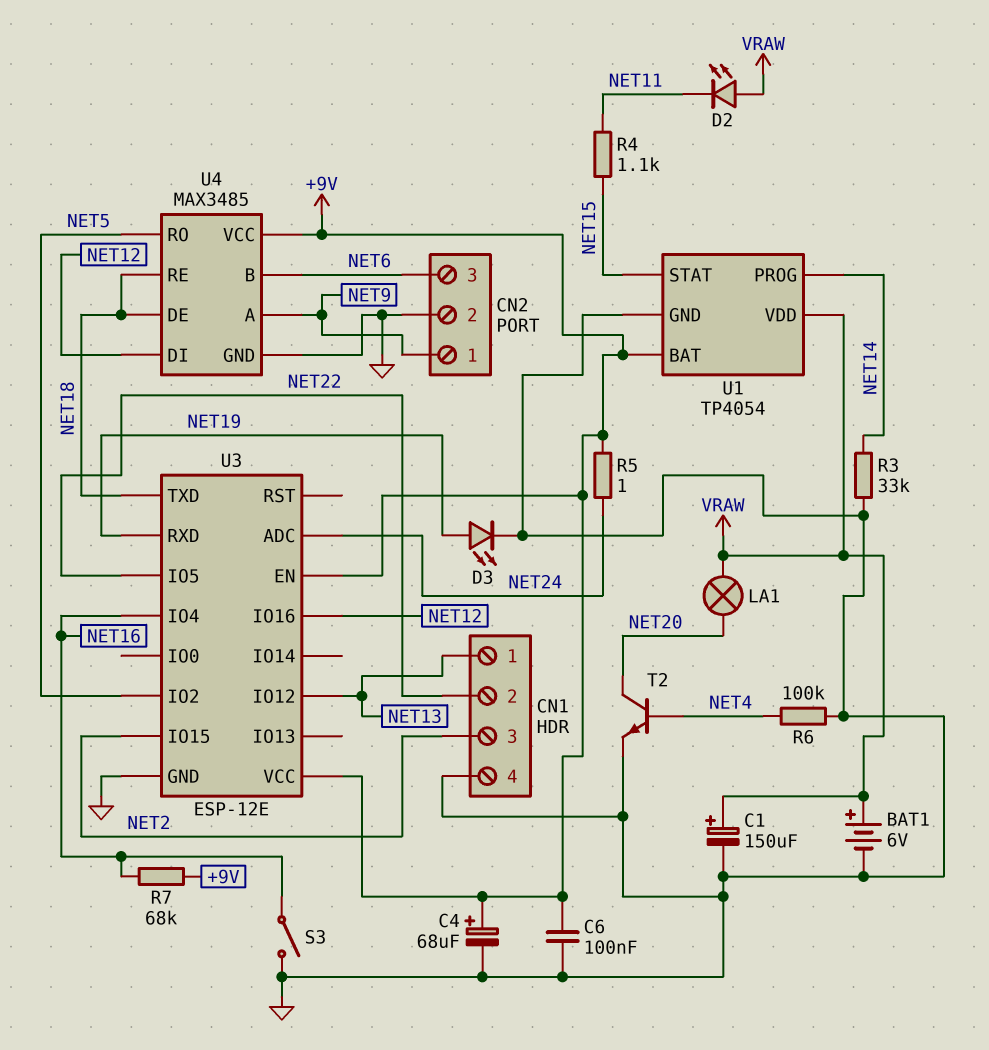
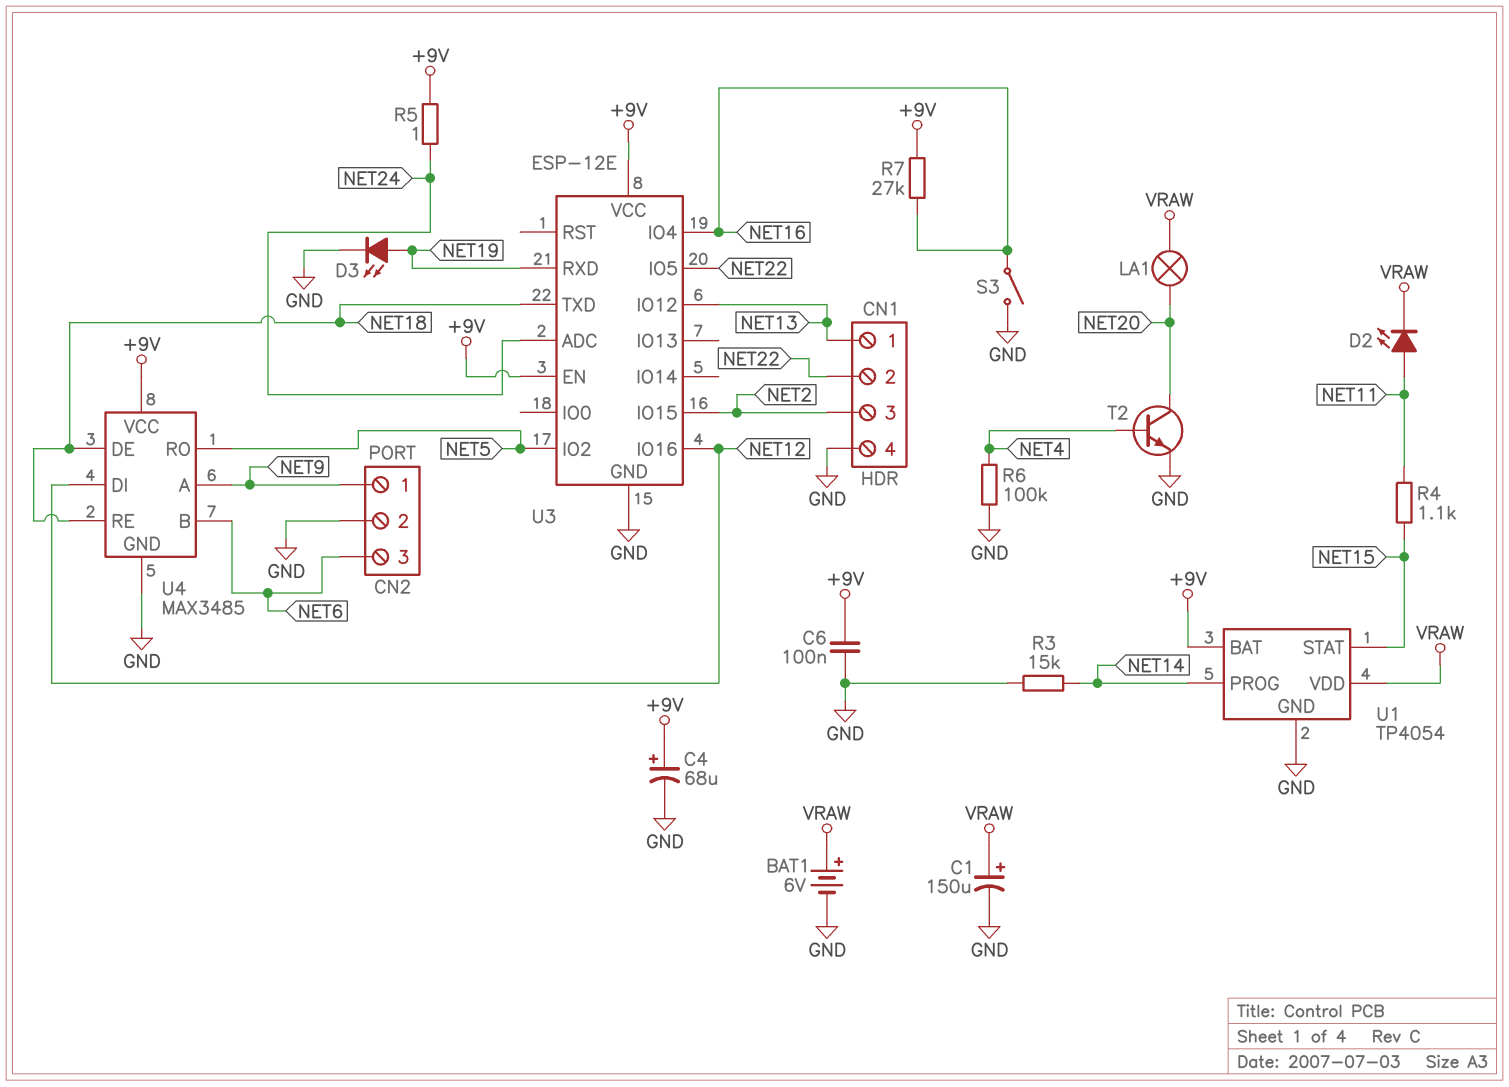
D2: LED (A VRAW, K NET11) -> LED (A NET11, K VRAW)
R3: 33k (GND, NET14) -> 15k (GND, NET14)
R7: 68k (+9V, NET16) -> 27k (+9V, NET16)

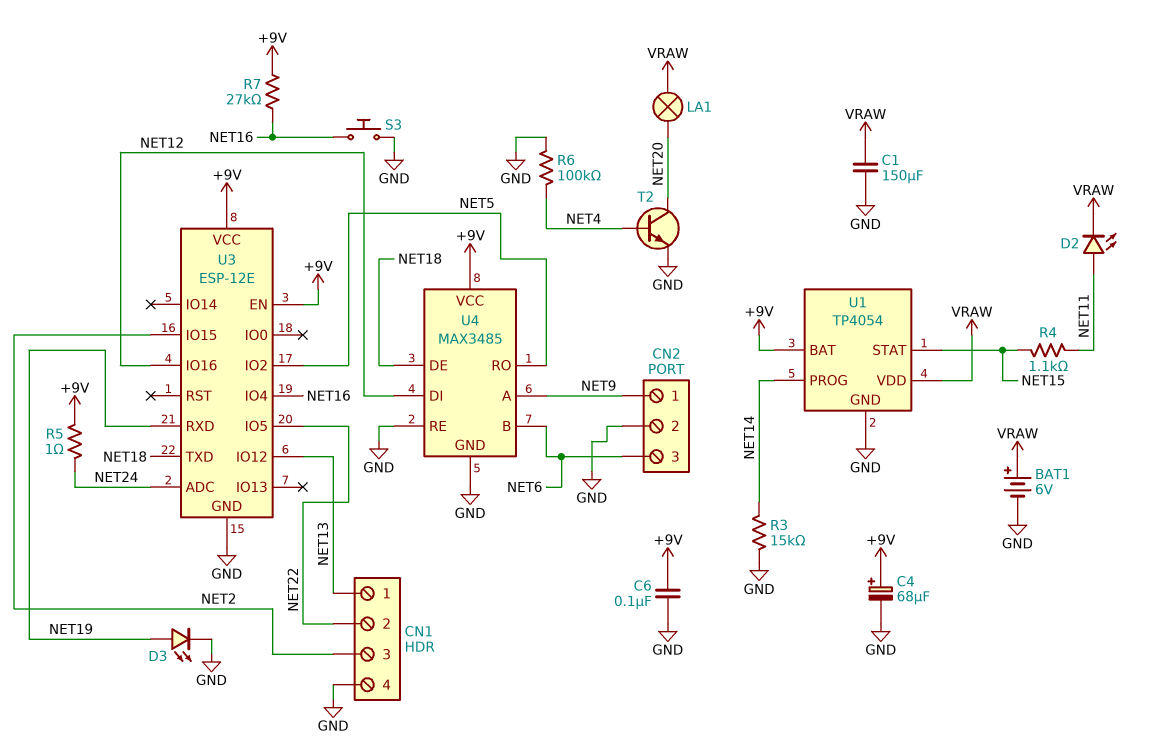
C1: 150uF (plus VRAW, minus GND) -> 150uF (GND, VRAW)
S3: switch (GND, NET16) -> button (GND, NET16)
U4 pin RE: NET18 -> GND

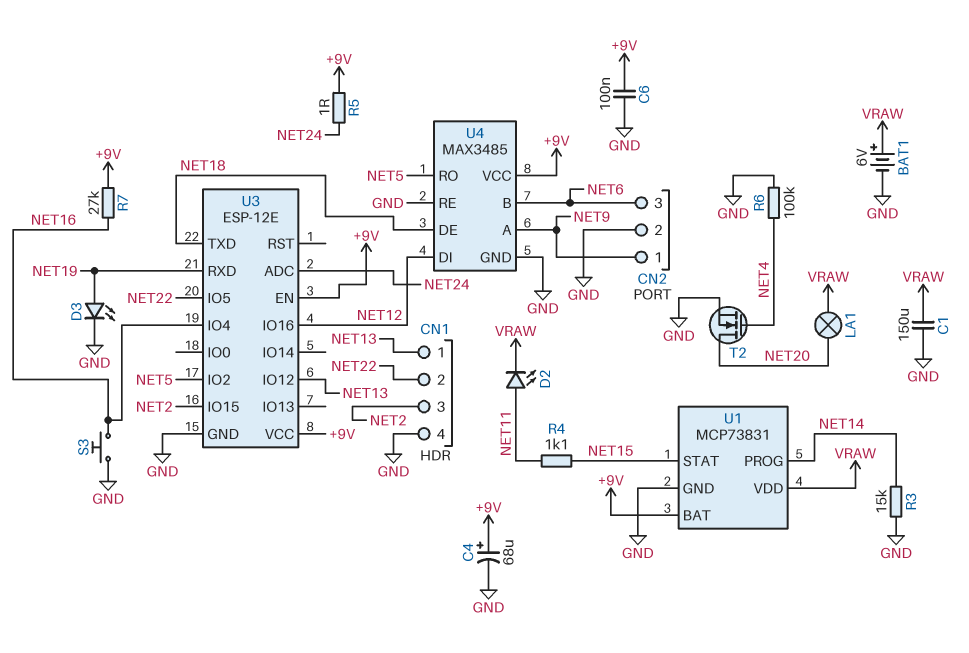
T2: NPN (B NET4, C NET20, E GND) -> NMOS (G NET4, D NET20, S GND)
U1: TP4054 -> MCP73831

